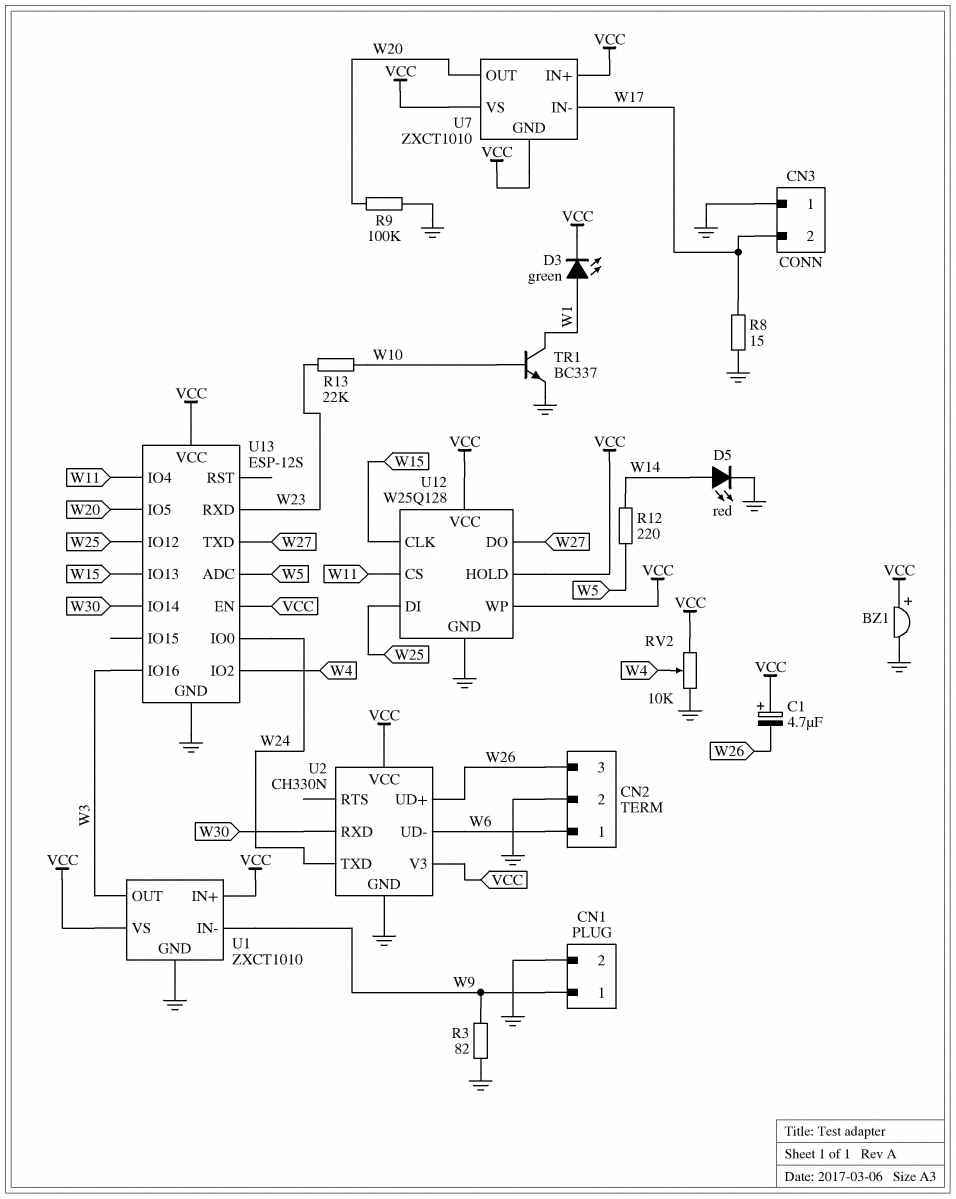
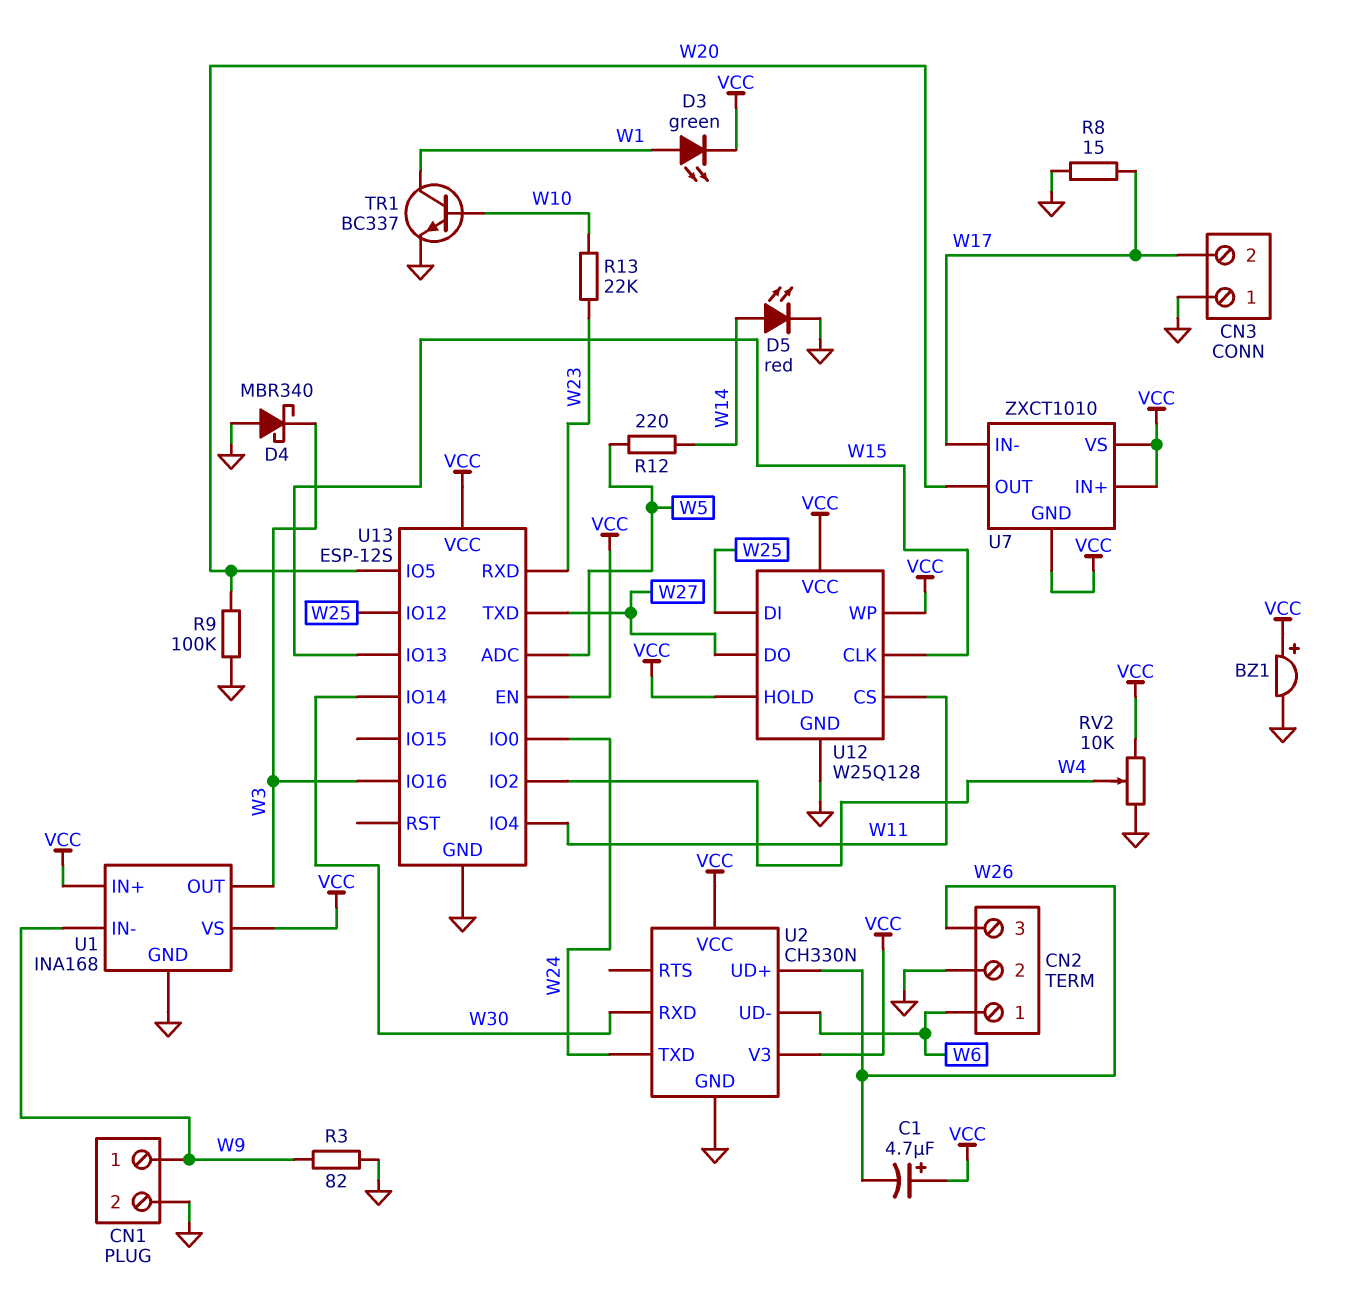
D4: none -> schottky MBR340 (A GND, K W3)
U1: ZXCT1010 -> INA168

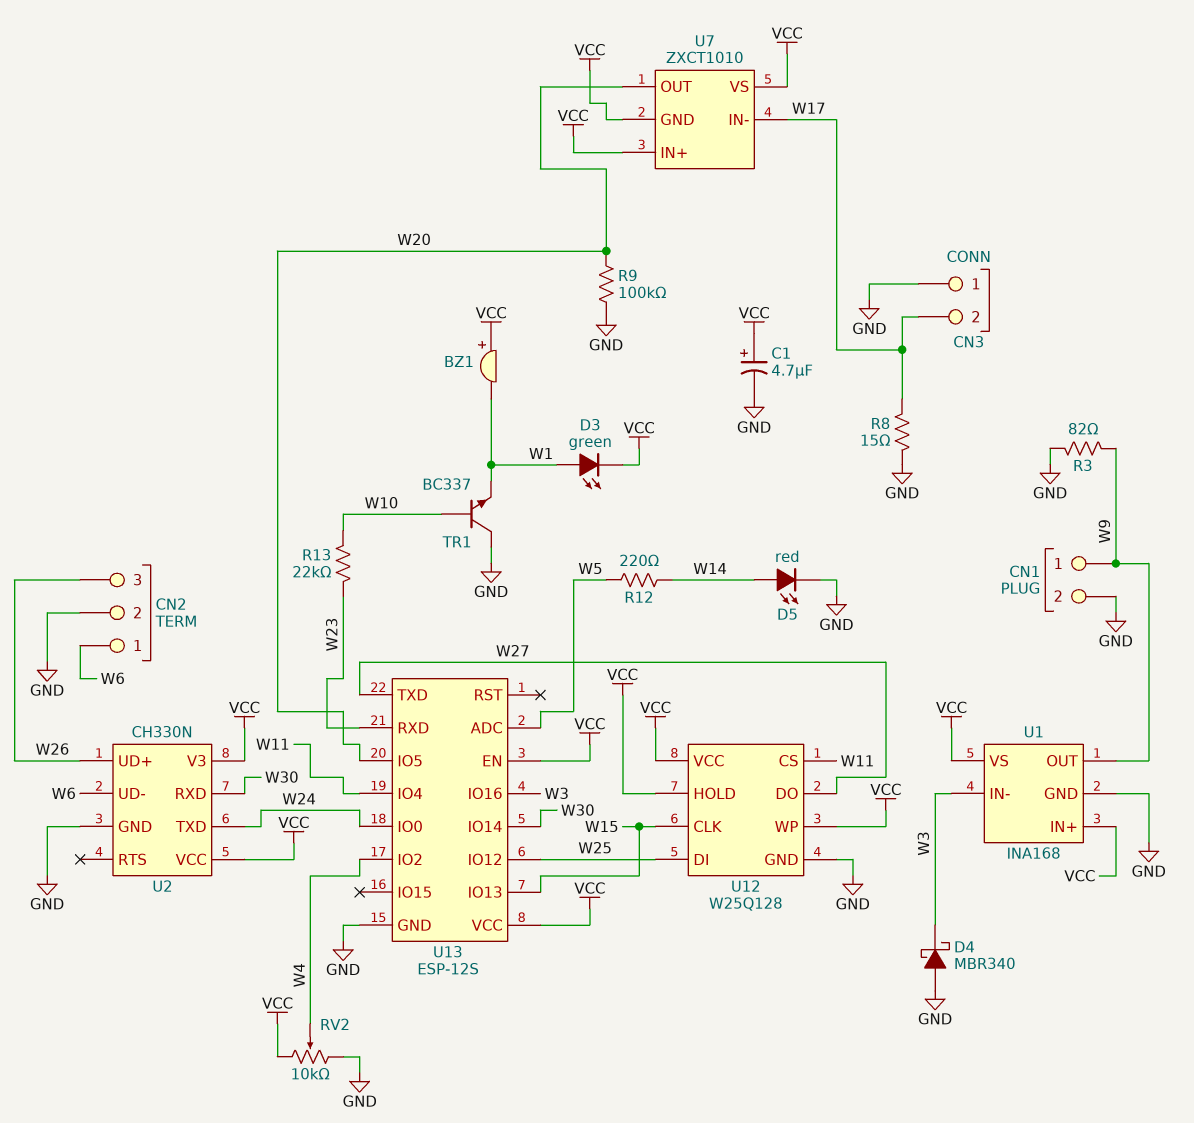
BZ1: buzzer (plus VCC, minus GND) -> buzzer (plus VCC, minus W1)
C1: 4.7uF (plus VCC, minus W26) -> 4.7uF (plus VCC, minus GND)
TR1: NPN BC337 (B W10, C W1, E GND) -> NPN BC337 (B W10, C GND, E W1)
U1 pin IN-: W9 -> W3
U1 pin OUT: W3 -> W9

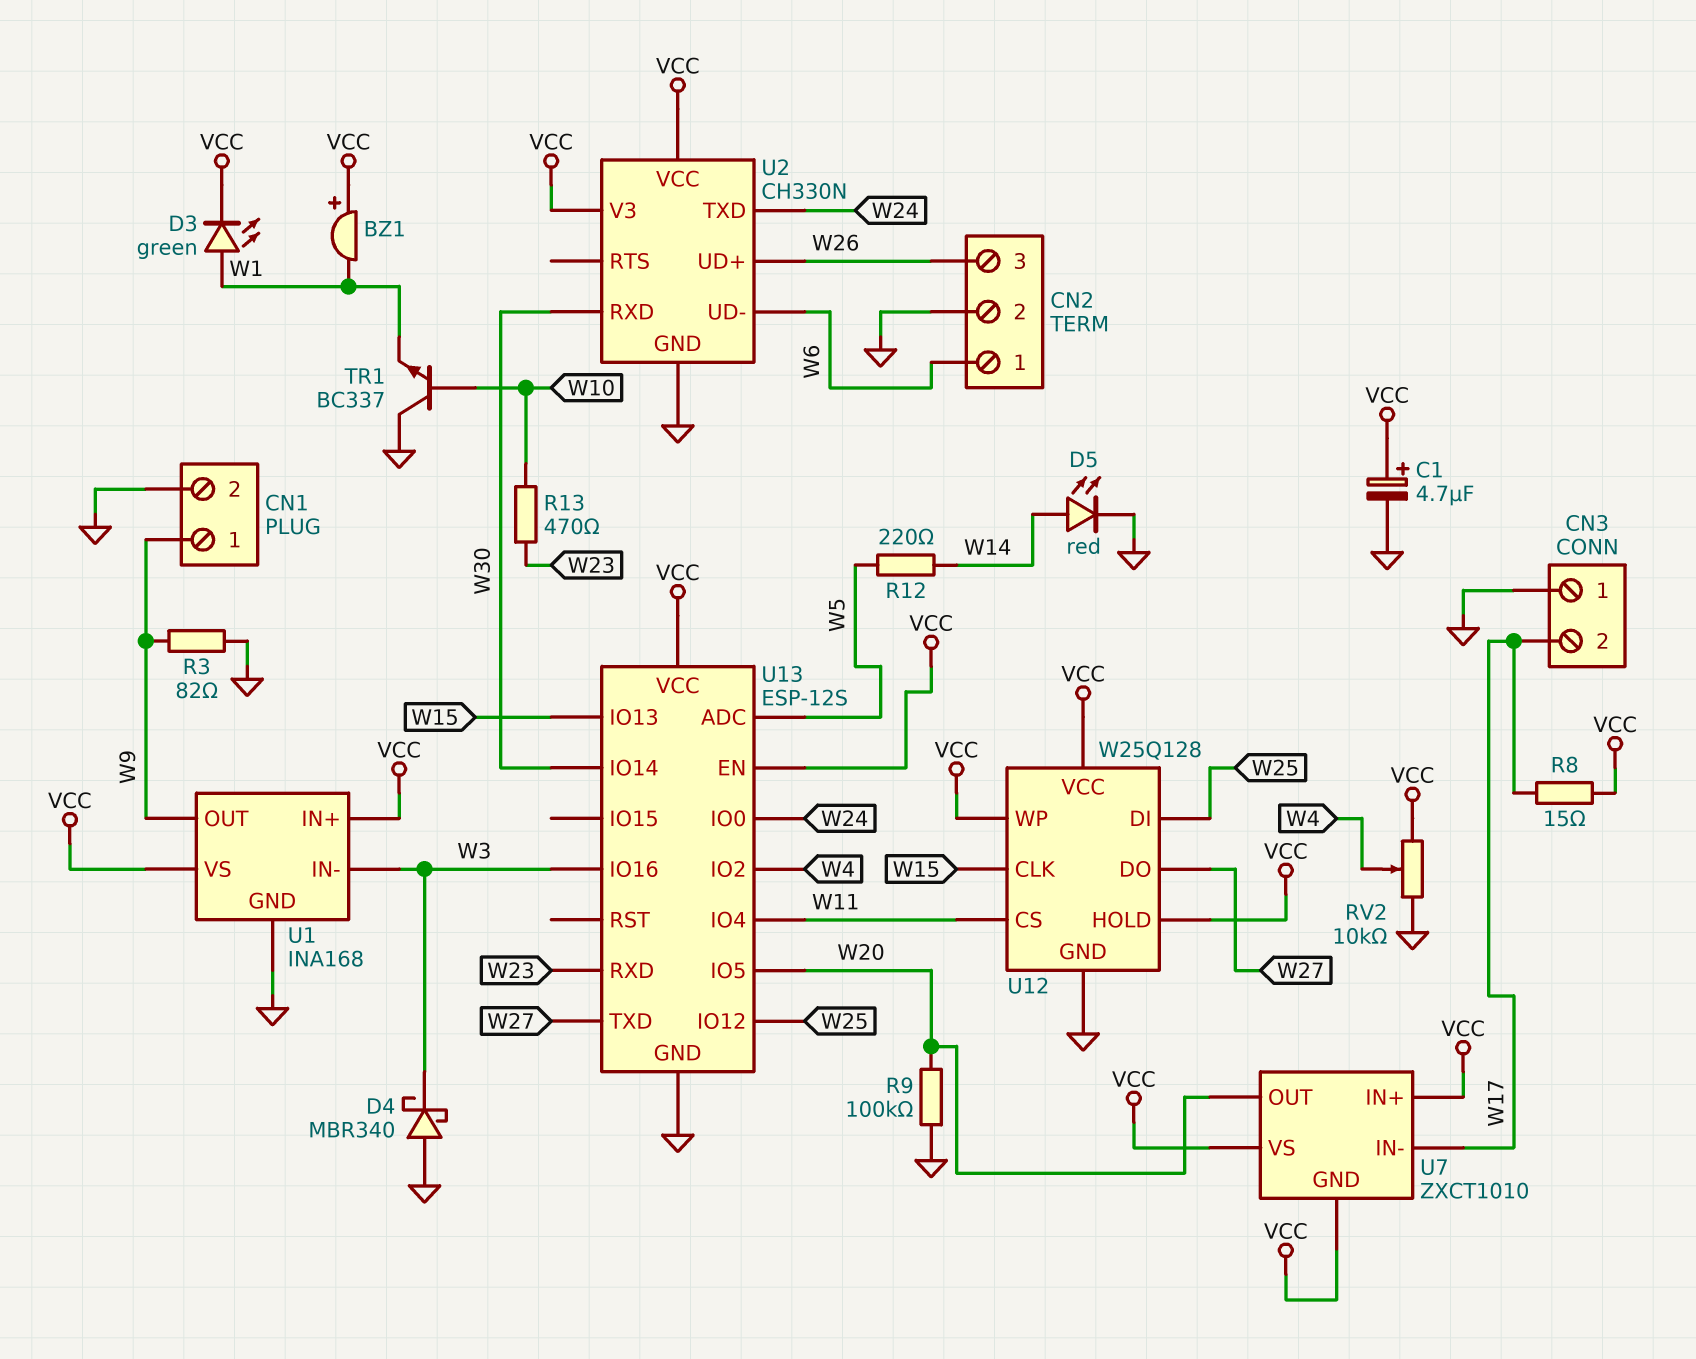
R8: 15 (GND, W17) -> 15 (VCC, W17)
R13: 22k (W10, W23) -> 470 (W10, W23)

